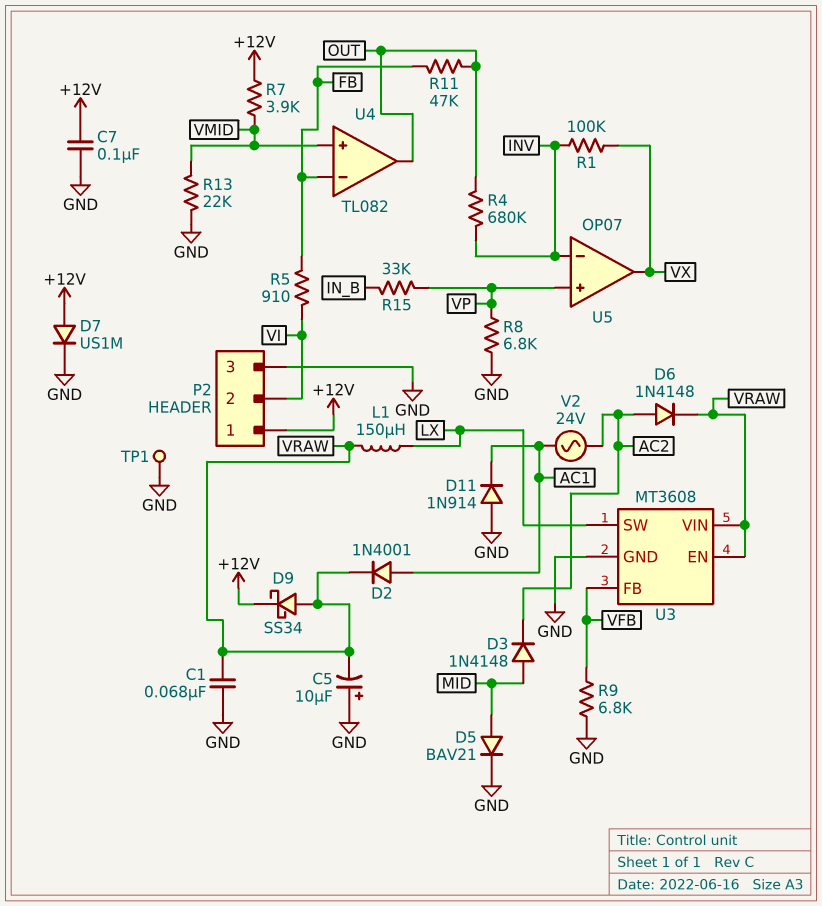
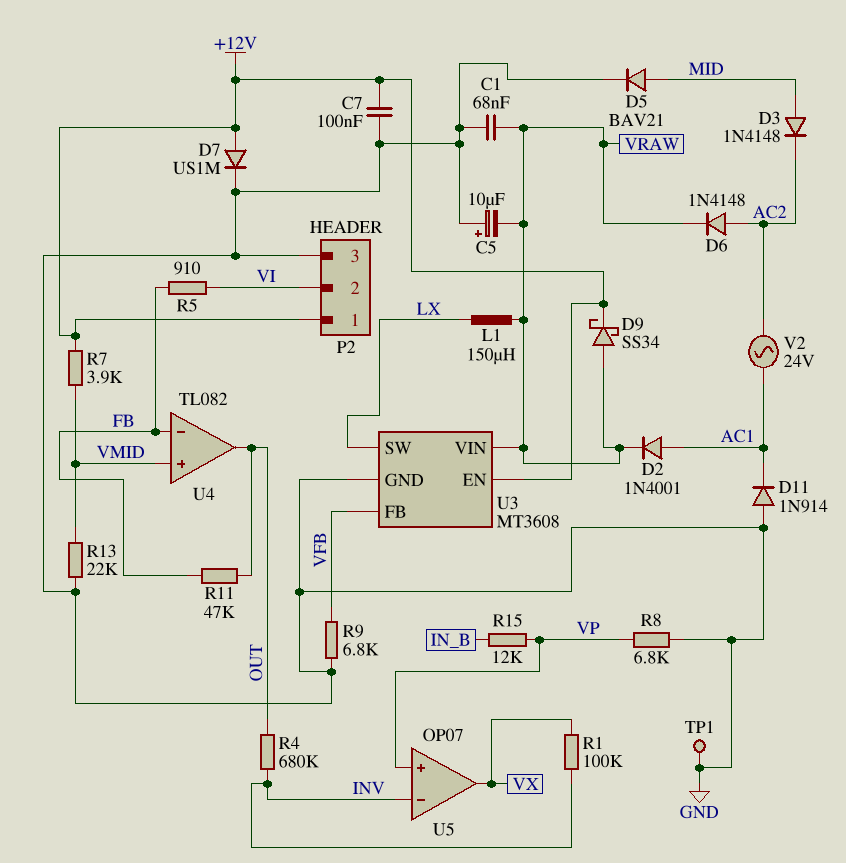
R15: 33k (IN_B, VP) -> 12k (IN_B, VP)
U3 pin EN: VRAW -> +12V

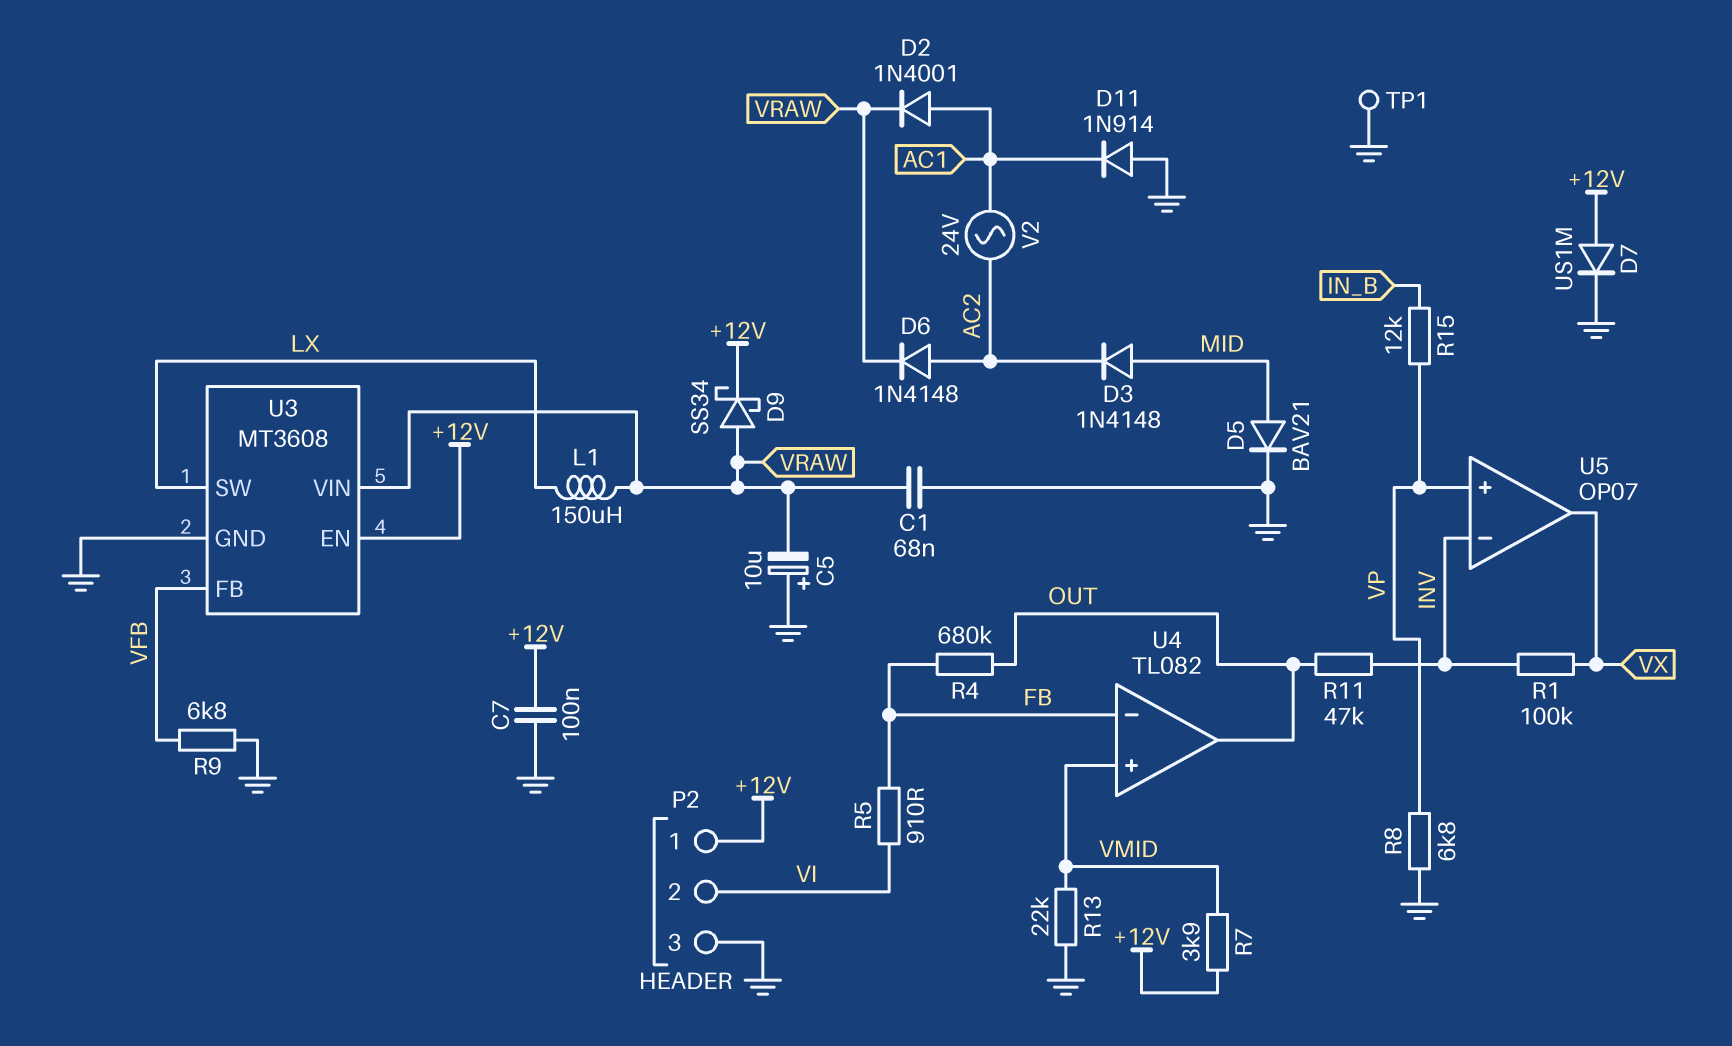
R4: 680k (INV, OUT) -> 680k (FB, OUT)
R11: 47k (FB, OUT) -> 47k (INV, OUT)

